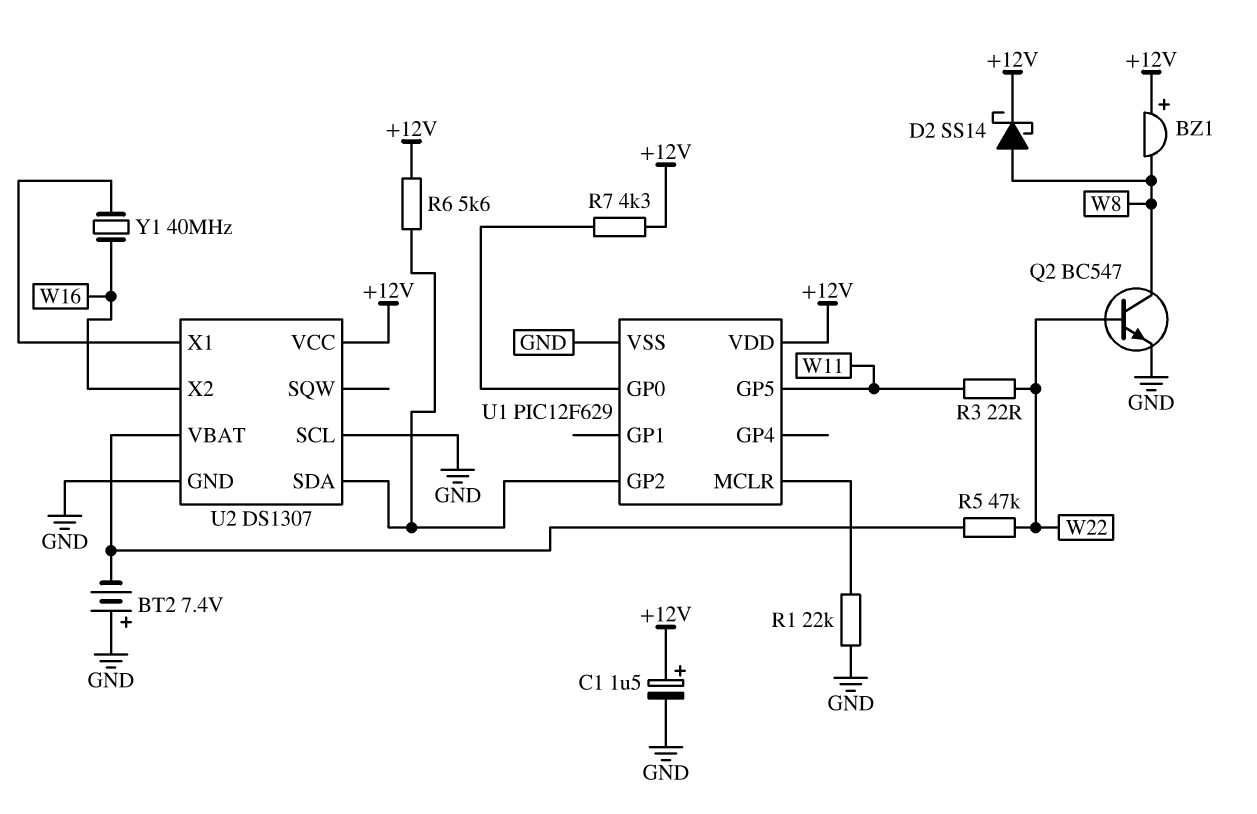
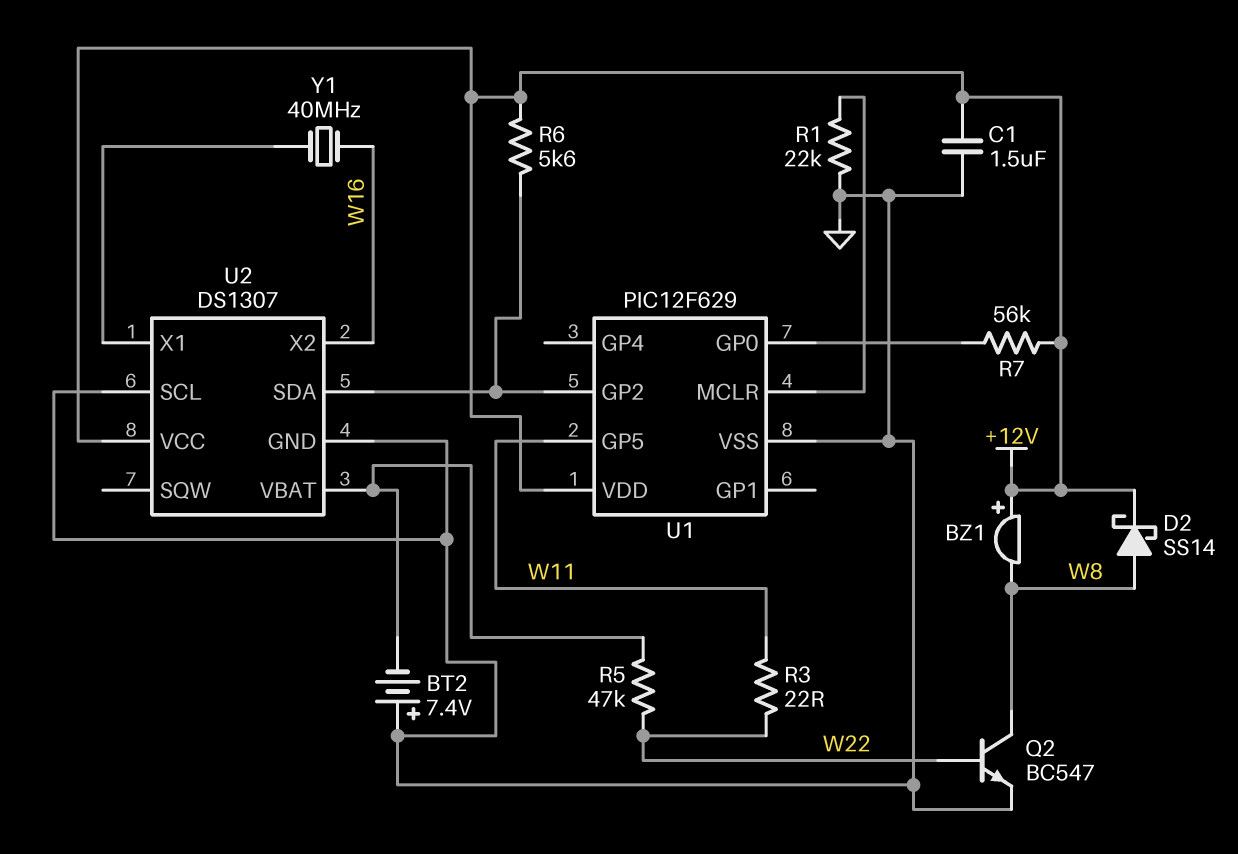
C1: 1.5uF (plus +12V, minus GND) -> 1.5uF (+12V, GND)
R7: 4.3k (+12V, U1/GP0) -> 56k (+12V, U1/GP0)

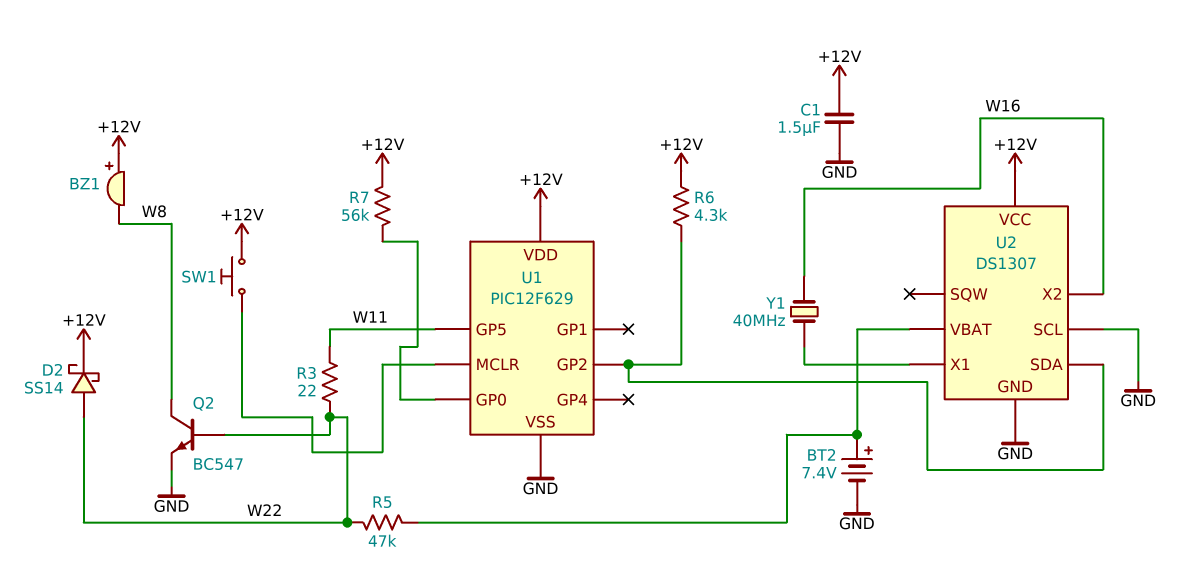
BT2: 7.4V (plus GND, minus U2/VBAT) -> 7.4V (plus U2/VBAT, minus GND)
D2: schottky SS14 (A W8, K +12V) -> schottky SS14 (A W22, K +12V)
R1: 22k (GND, U1/MCLR) -> none
R6: 5.6k (+12V, U1/GP2) -> 4.3k (+12V, U1/GP2)
SW1: none -> button (+12V, U1/MCLR)

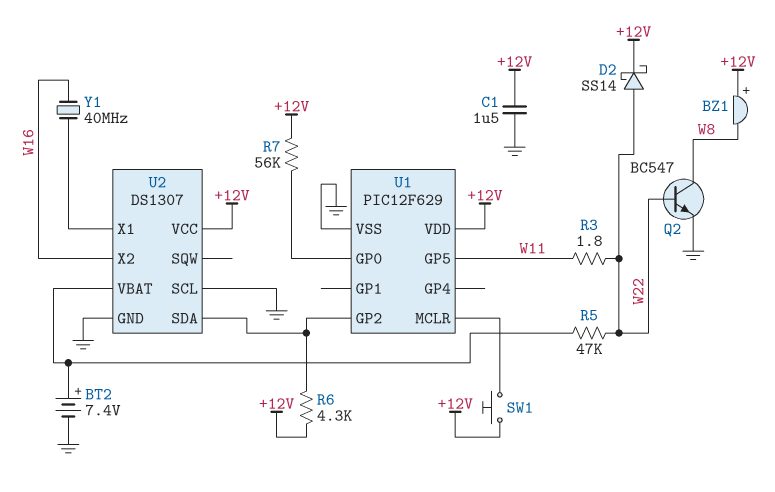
R3: 22 (W11, W22) -> 1.8 (W11, W22)

